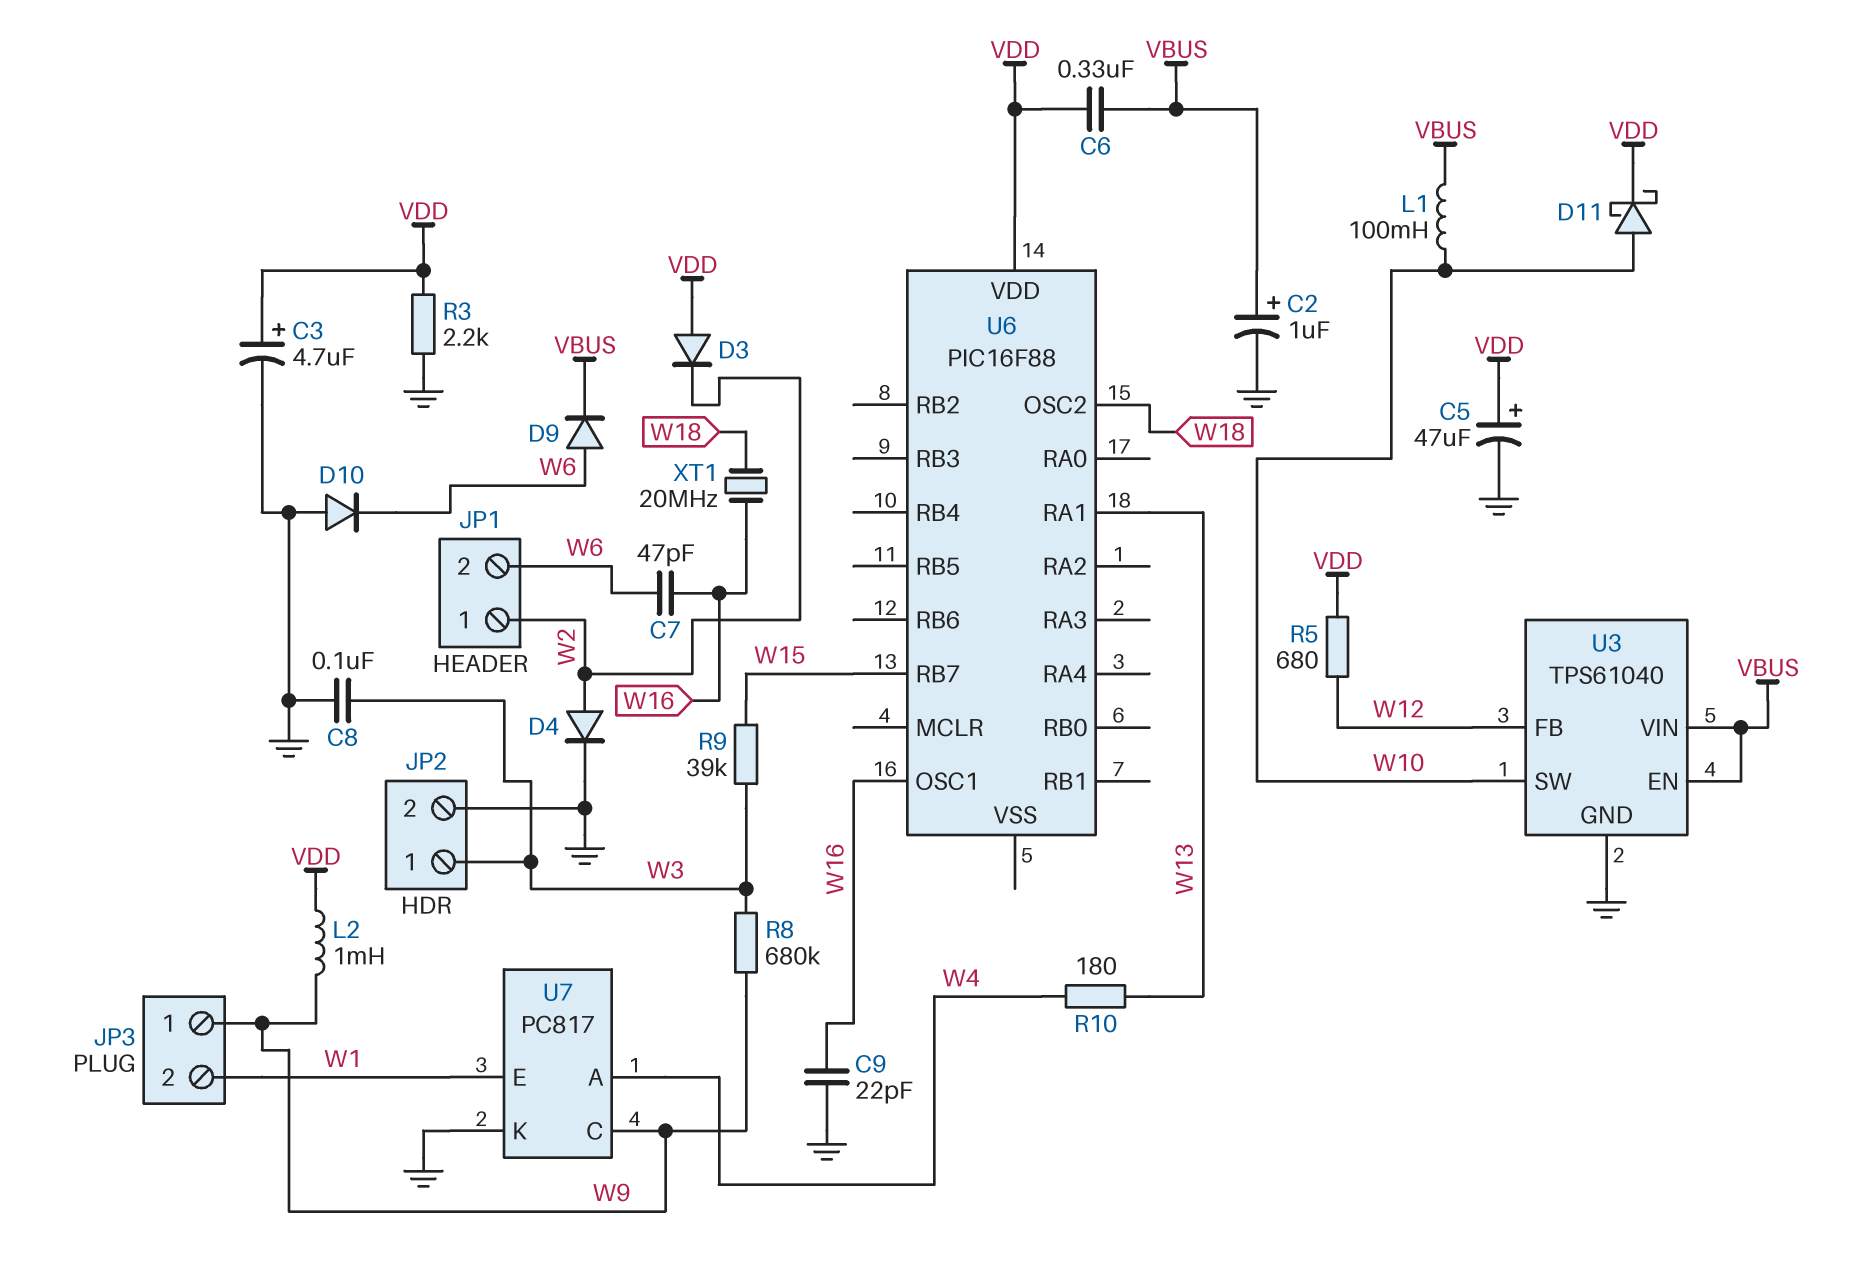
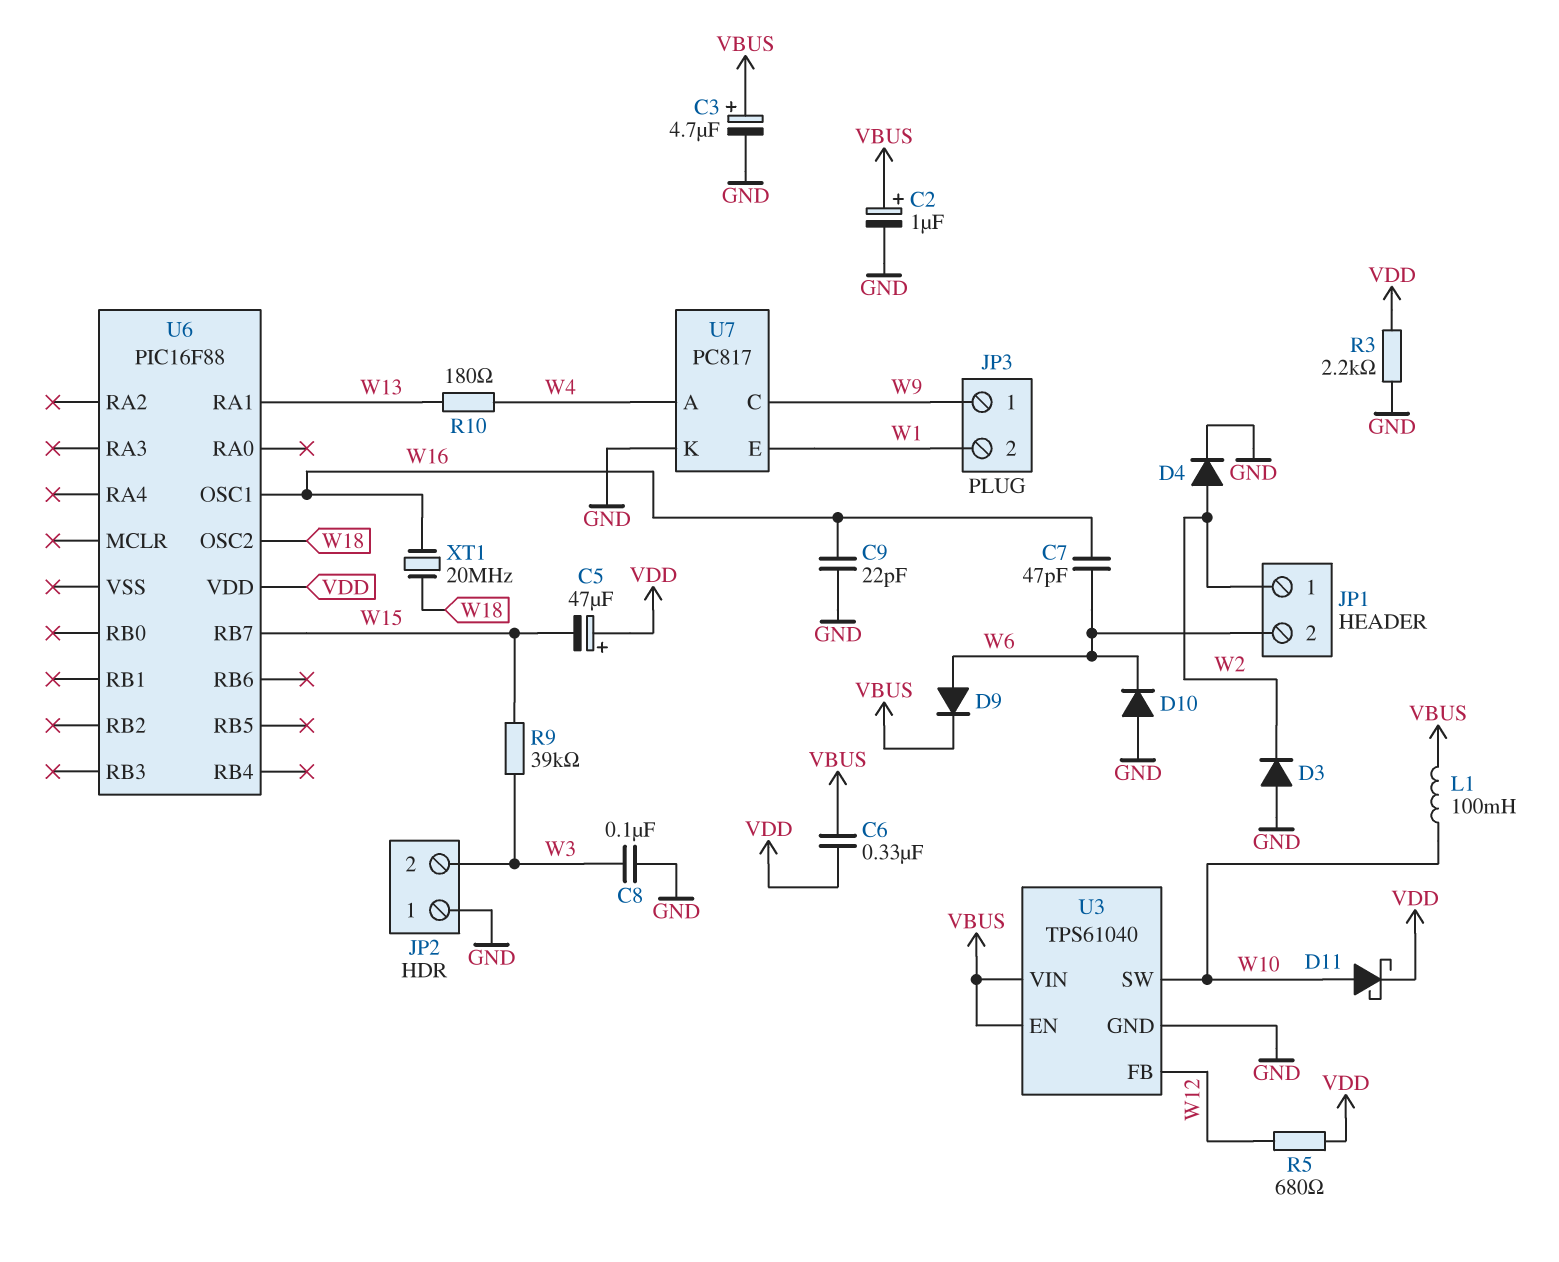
C3: 4.7uF (plus VDD, minus GND) -> 4.7uF (plus VBUS, minus GND)
C5: 47uF (plus VDD, minus GND) -> 47uF (plus VDD, minus W15)
D3: diode (A VDD, K W2) -> diode (A GND, K W2)
JP2 pin 1: W3 -> GND
JP2 pin 2: GND -> W3
L2: 1mH (VDD, W9) -> none
R8: 680k (W3, W9) -> none

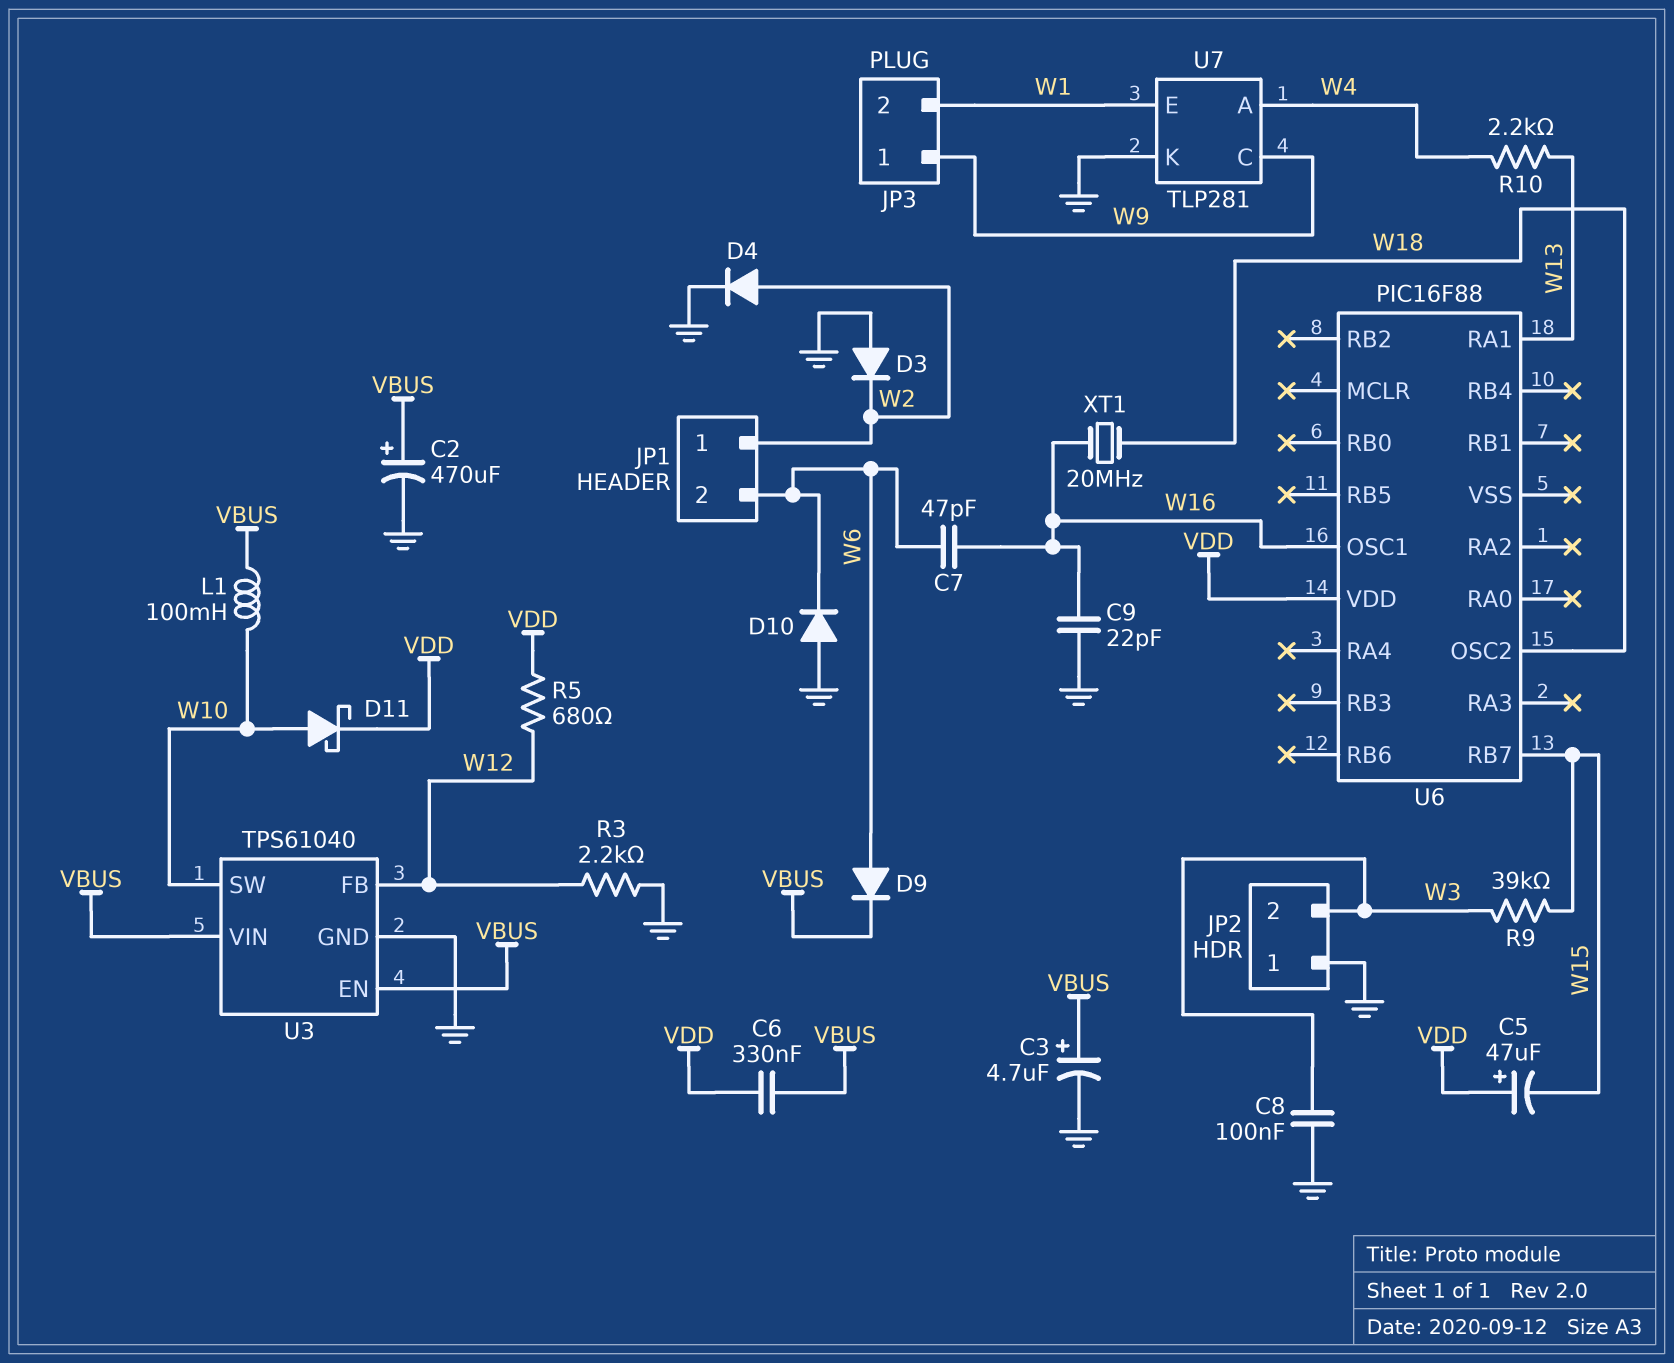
C2: 1uF (plus VBUS, minus GND) -> 470uF (plus VBUS, minus GND)
R3: 2.2k (GND, VDD) -> 2.2k (GND, W12)
R10: 180 (W4, W13) -> 2.2k (W4, W13)
U7: PC817 -> TLP281

